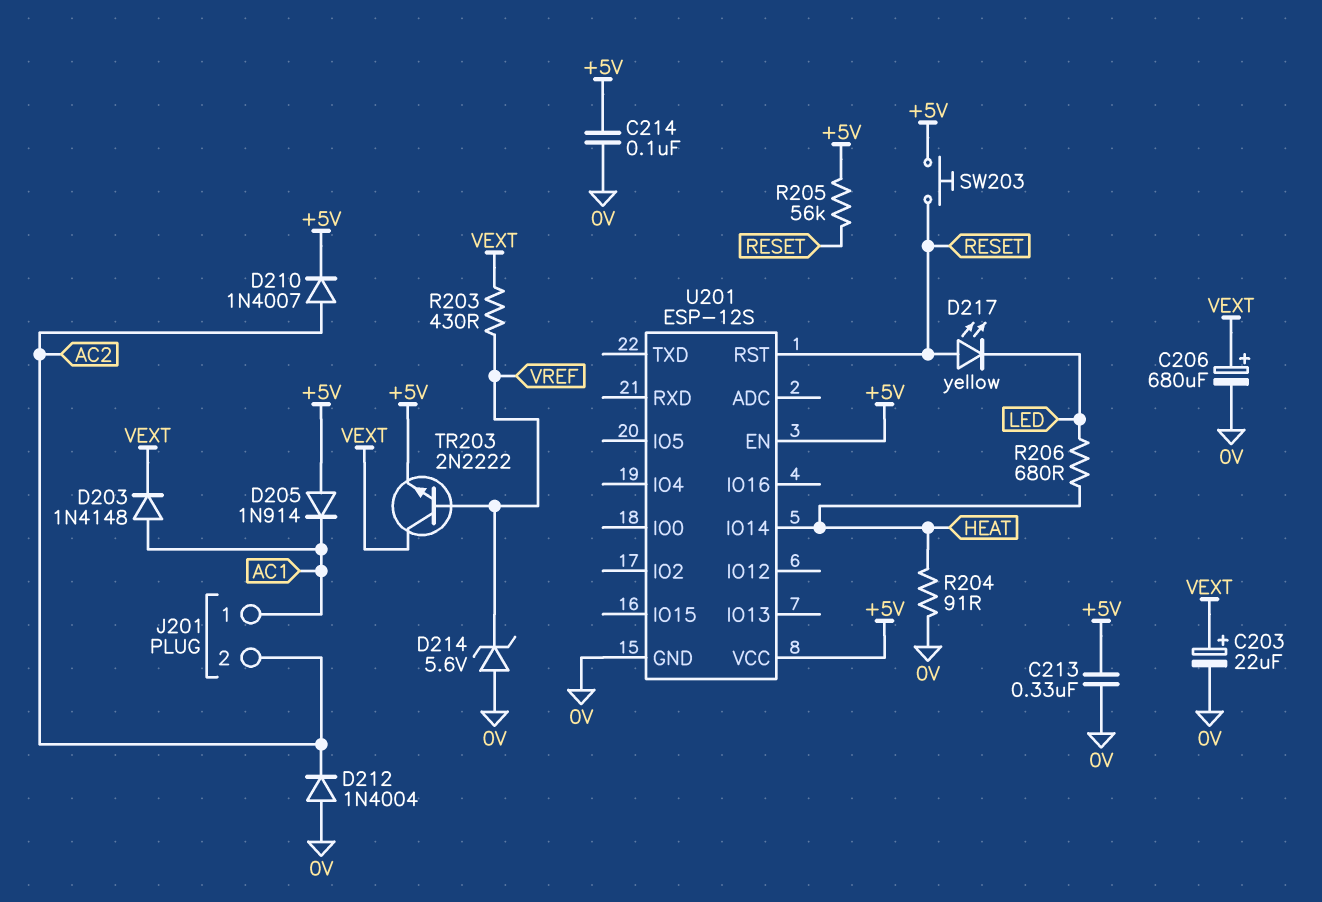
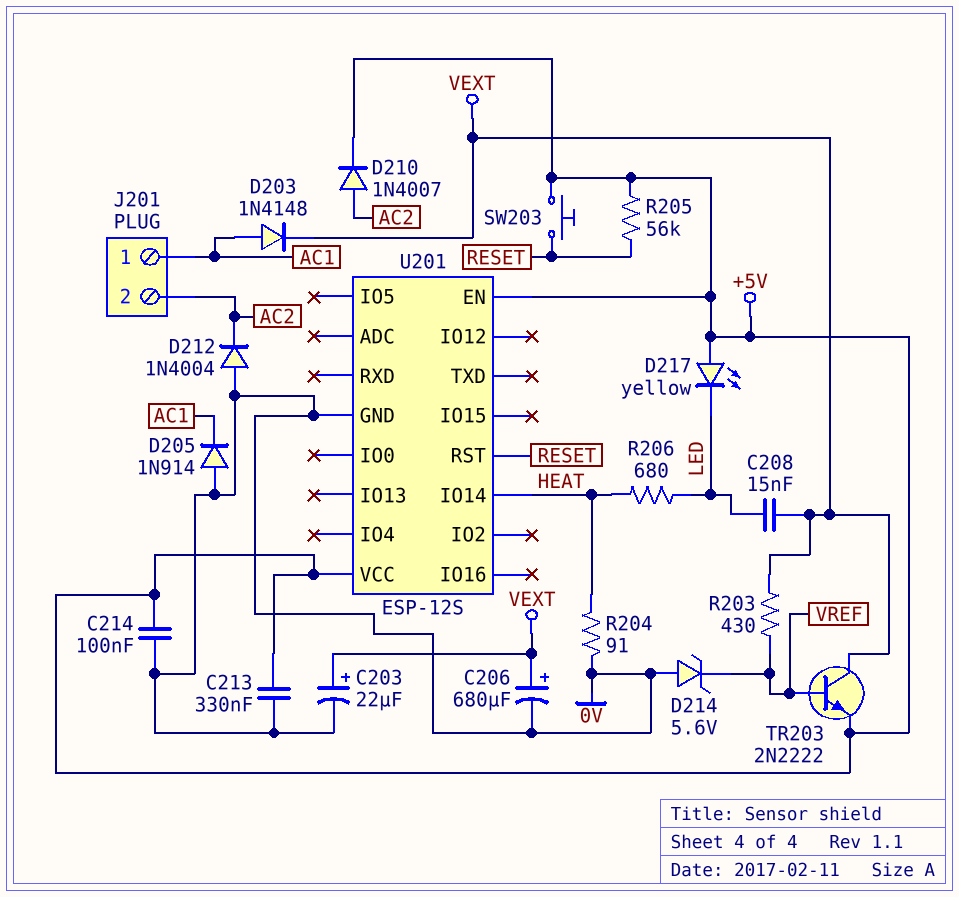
C208: none -> 15nF (LED, VEXT)
D205: diode 1N914 (A +5V, K AC1) -> diode 1N914 (A 0V, K AC1)
D217: LED yellow (A RESET, K LED) -> LED yellow (A +5V, K LED)

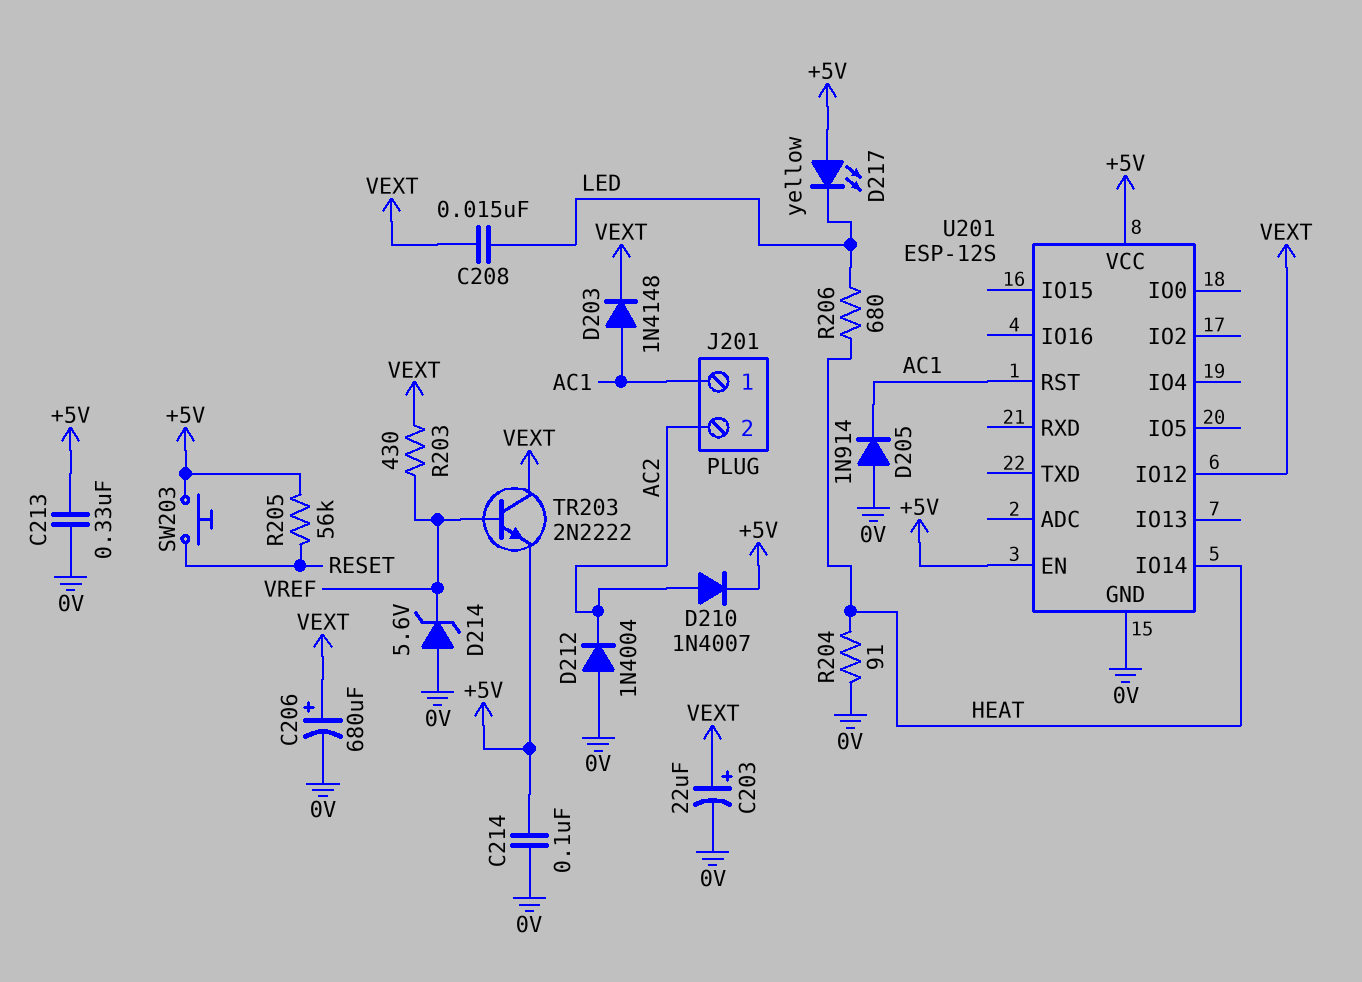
U201 pin IO12: none -> VEXT
U201 pin RST: RESET -> AC1

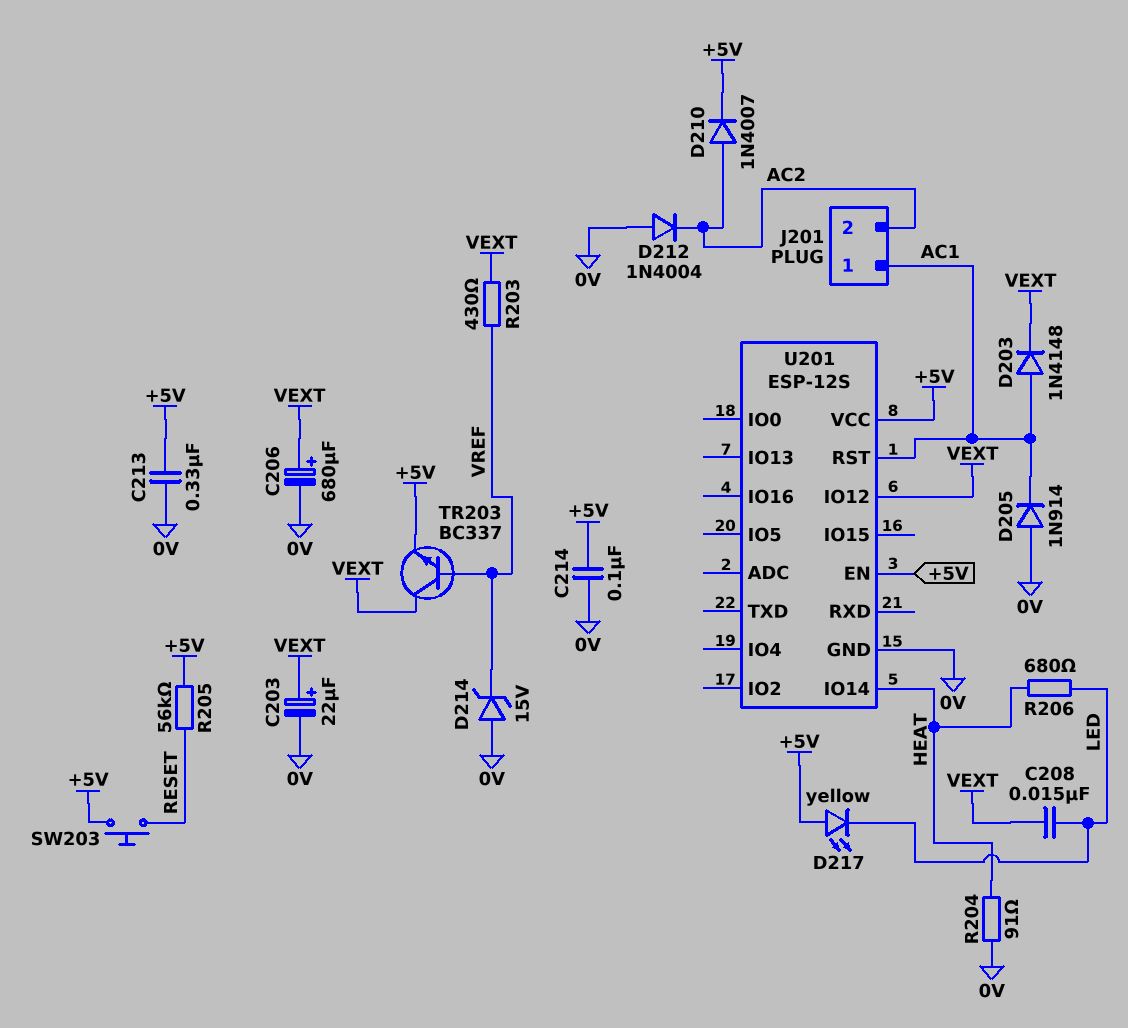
D214: zener 5.6V (A 0V, K VREF) -> zener 15V (A 0V, K VREF)
TR203: NPN 2N2222 (B VREF, C VEXT, E +5V) -> NPN BC337 (B VREF, C VEXT, E +5V)

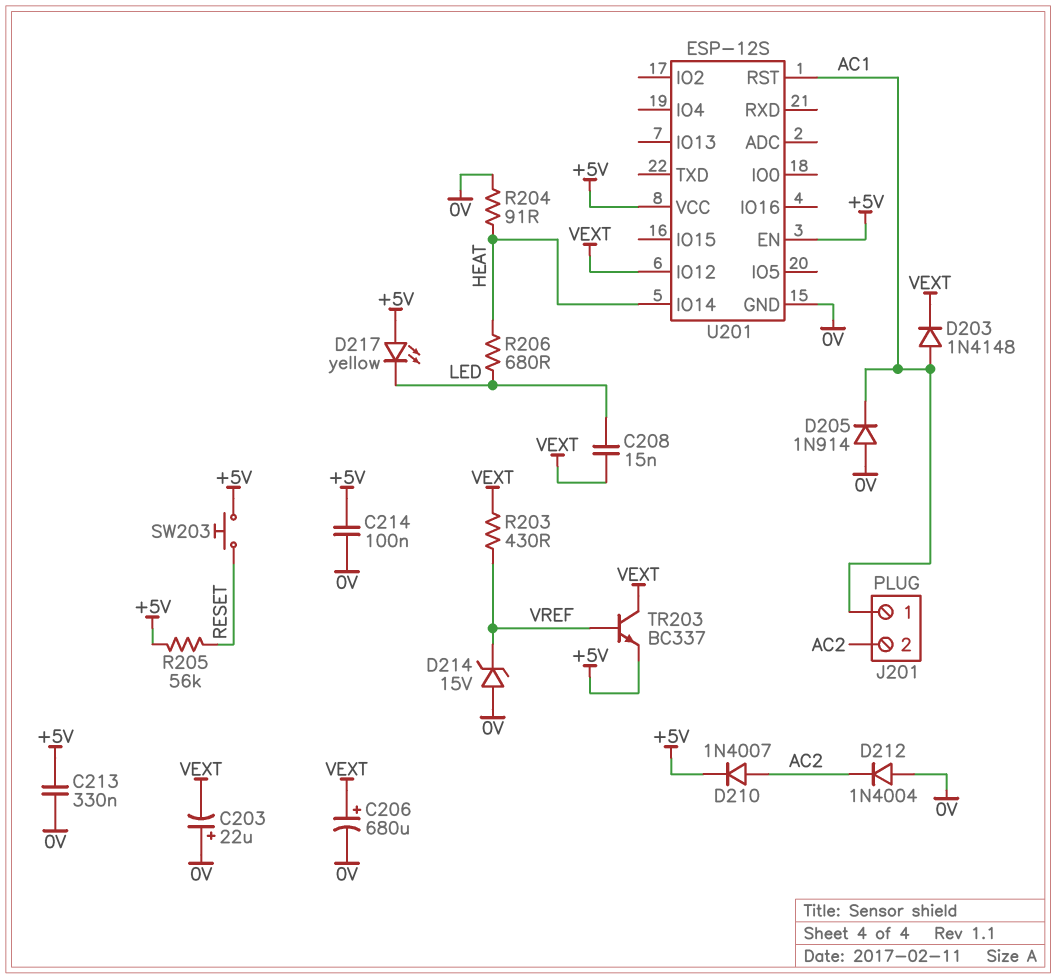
C203: 22uF (plus VEXT, minus 0V) -> 22uF (plus 0V, minus VEXT)

